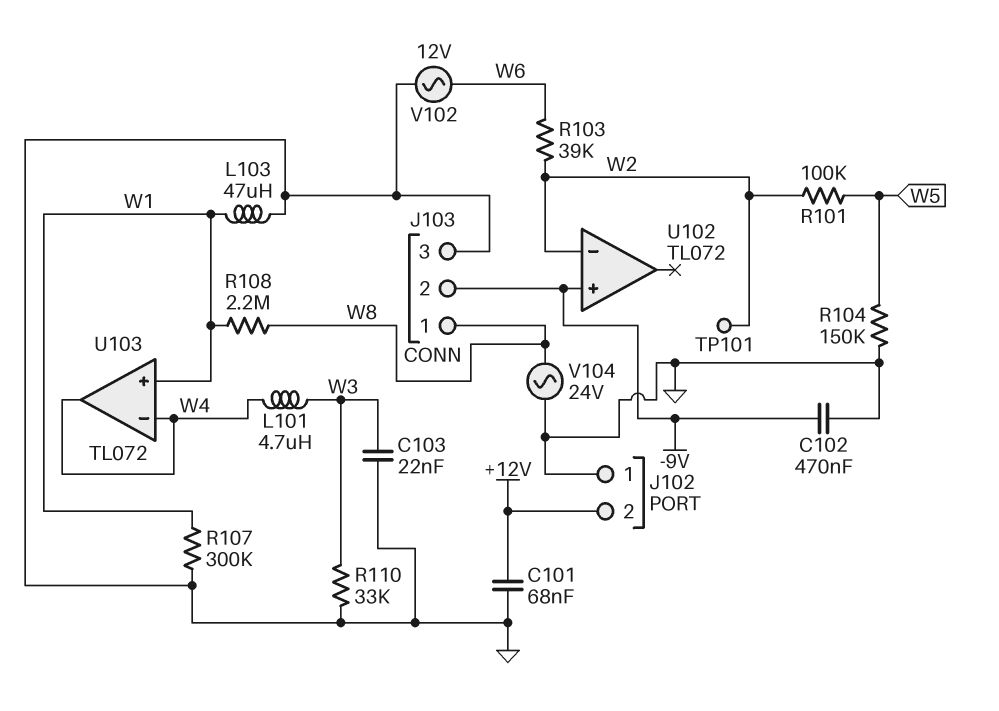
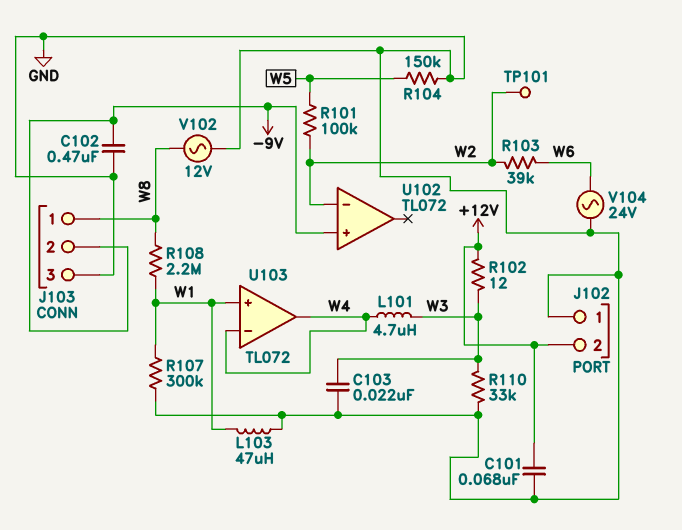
R102: none -> 12 (+12V, W3)
V102: AC 12V (GND, W6) -> AC 12V (GND, W8)
V104: AC 24V (GND, W8) -> AC 24V (GND, W6)

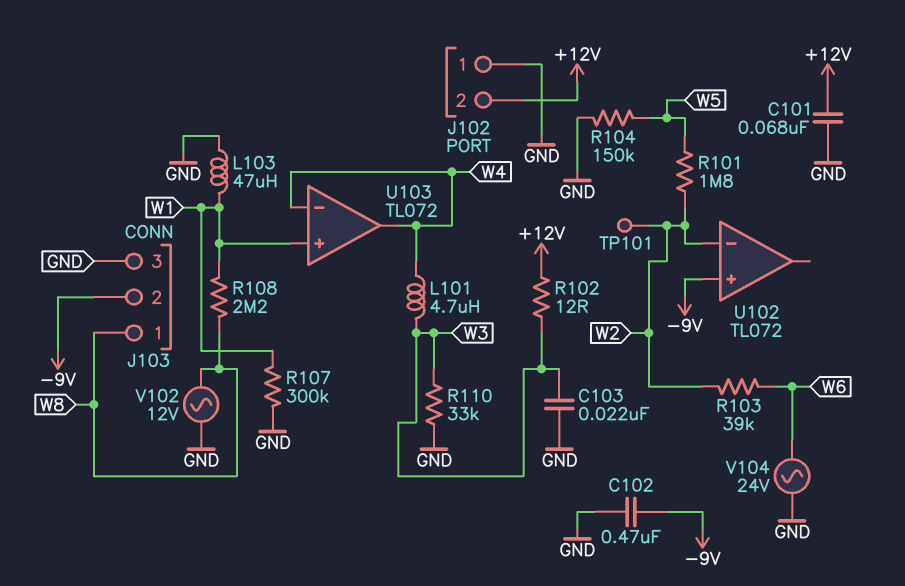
R101: 100k (W2, W5) -> 1.8M (W2, W5)

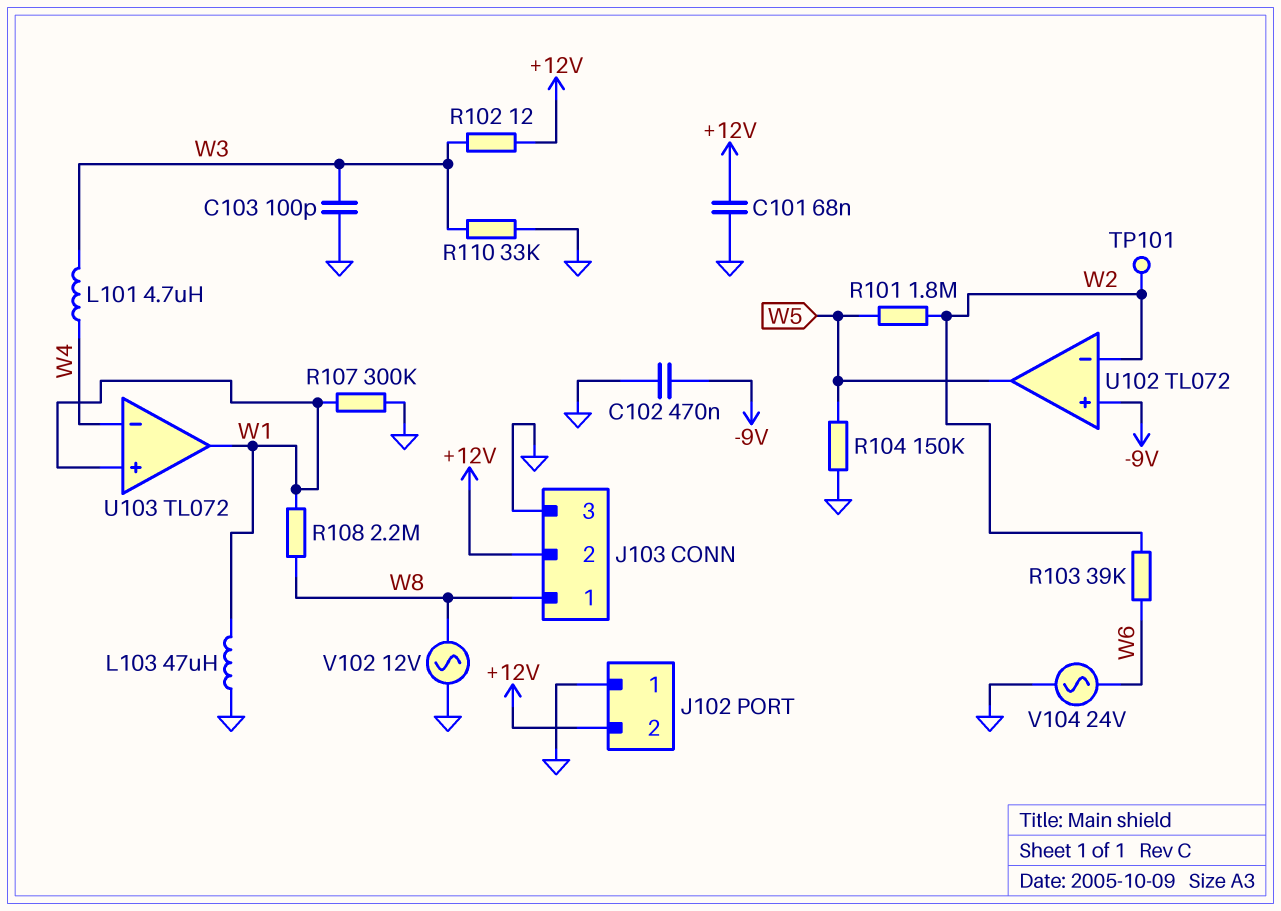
C103: 22nF (GND, W3) -> 100pF (GND, W3)
J103 pin 2: -9V -> +12V
U102 pin out: none -> W5
U103 pin out: W4 -> W1

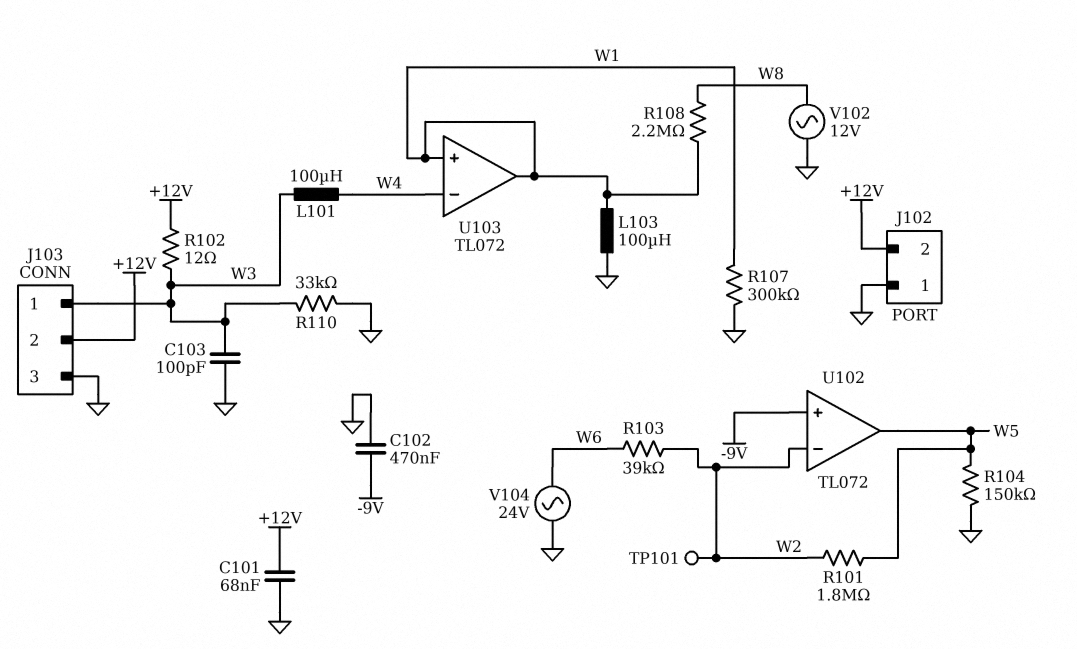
J103 pin 1: W8 -> W3
L101: 4.7uH (W3, W4) -> 100uH (W3, W4)
L103: 47uH (GND, W1) -> 100uH (GND, W1)

